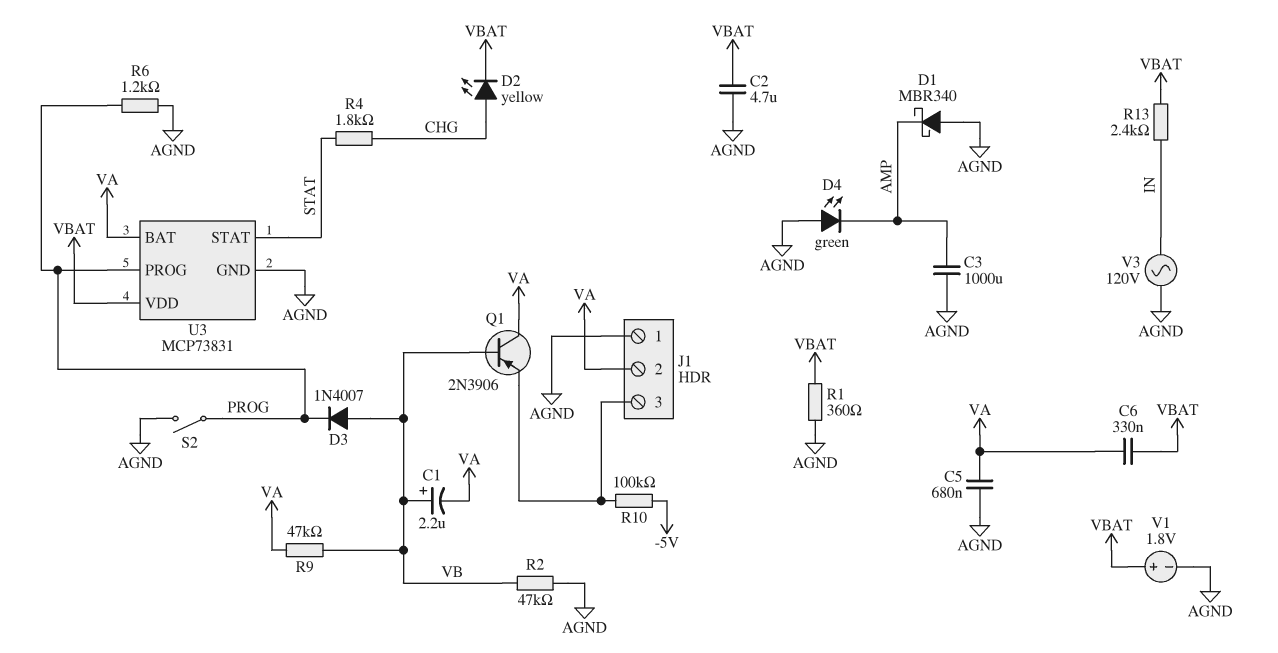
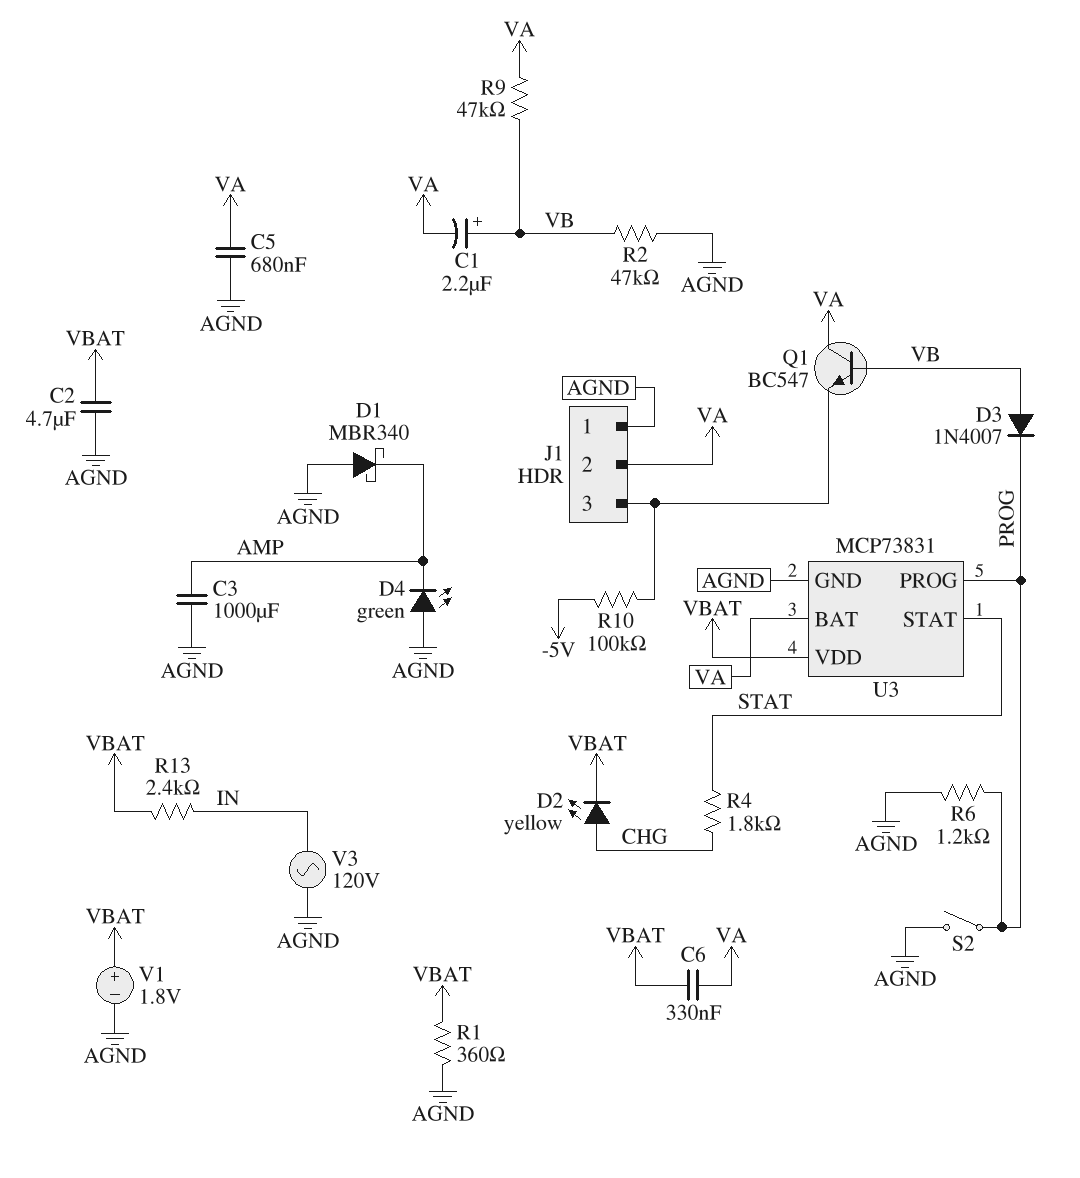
Q1: PNP 2N3906 (B VB, C VA, E J1/3) -> NPN BC547 (B VB, C VA, E J1/3)

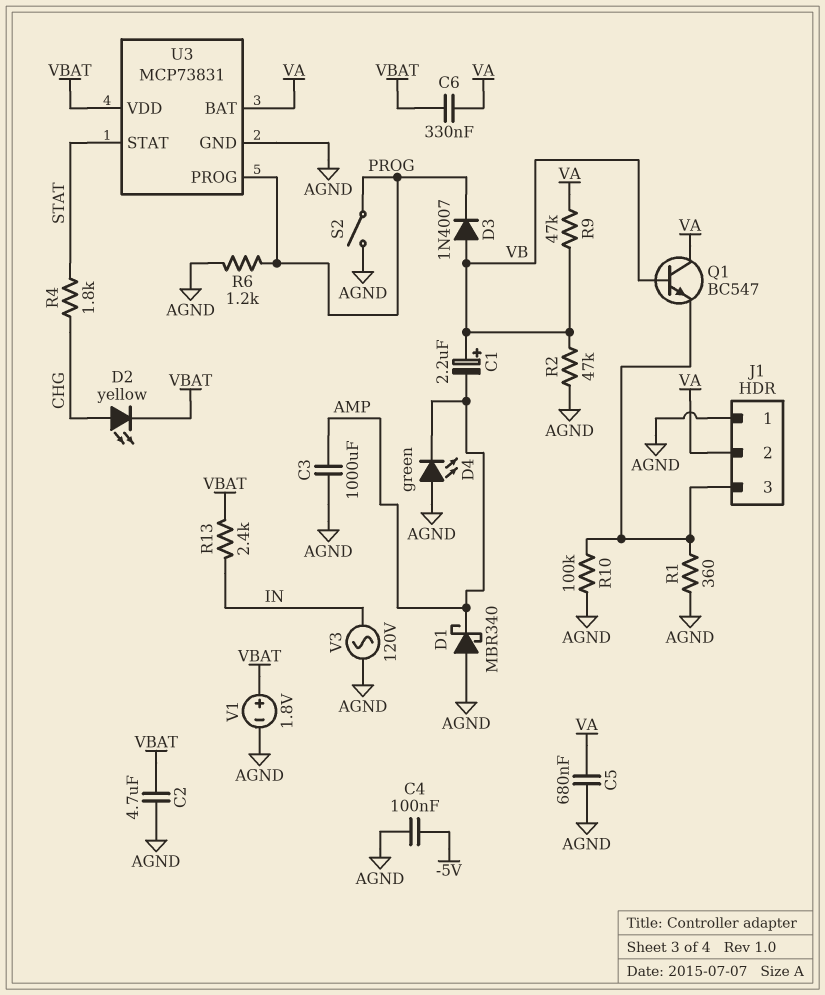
C1: 2.2uF (plus VB, minus VA) -> 2.2uF (plus VB, minus AMP)
C4: none -> 100nF (-5V, AGND)
R1: 360 (AGND, VBAT) -> 360 (AGND, J1/3)
R10: 100k (-5V, J1/3) -> 100k (AGND, J1/3)

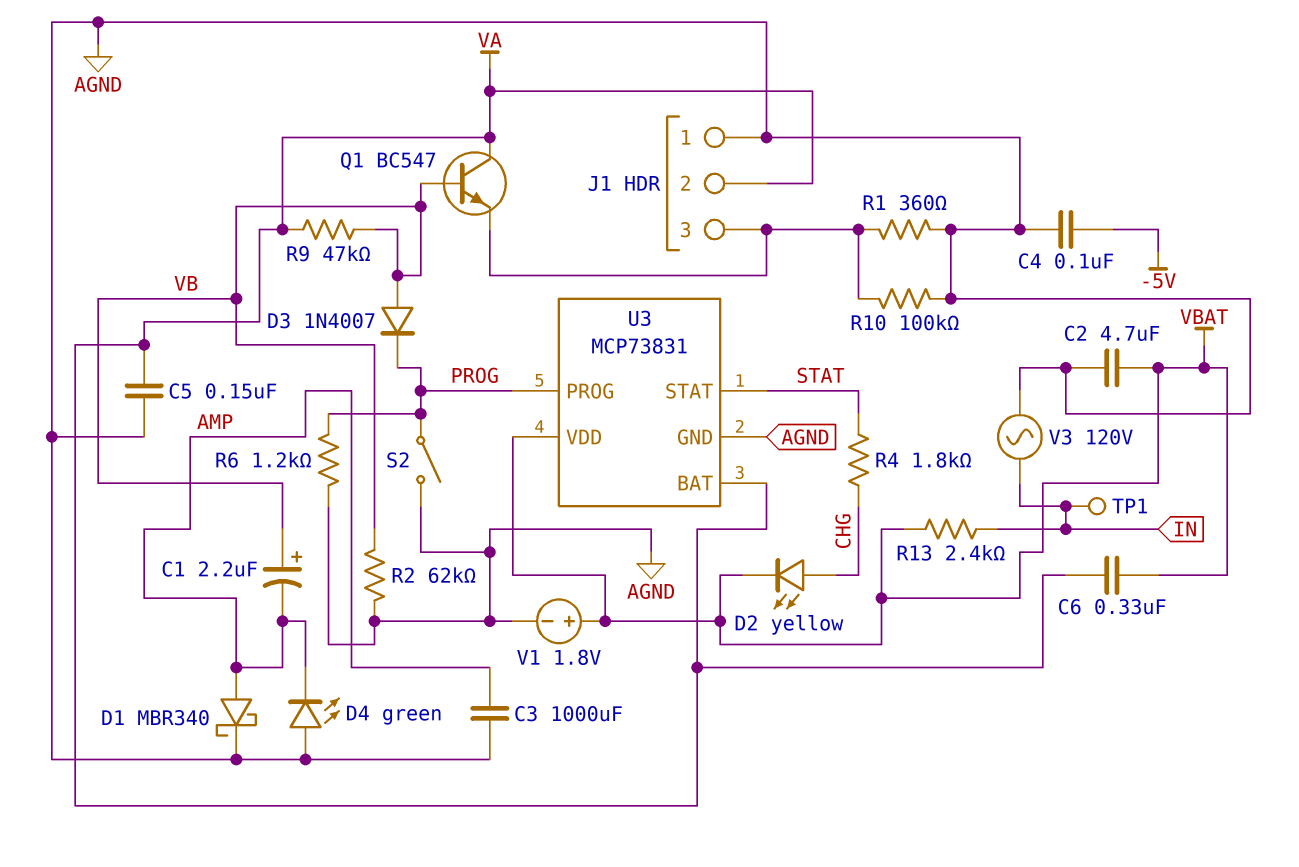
C5: 680nF (AGND, VA) -> 150nF (AGND, VA)
D1: schottky MBR340 (A AGND, K AMP) -> schottky MBR340 (A AMP, K AGND)
R2: 47k (AGND, VB) -> 62k (AGND, VB)
TP1: none -> test point (IN)

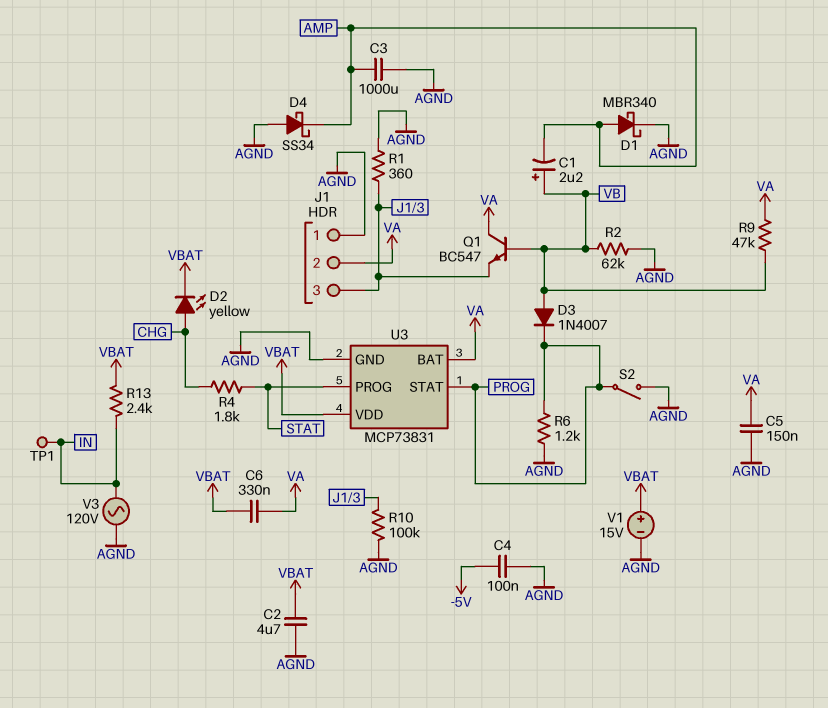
D4: LED green (A AGND, K AMP) -> schottky SS34 (A AGND, K AMP)
U3 pin PROG: PROG -> STAT
U3 pin STAT: STAT -> PROG
V1: 1.8V (plus VBAT, minus AGND) -> 15V (plus VBAT, minus AGND)

